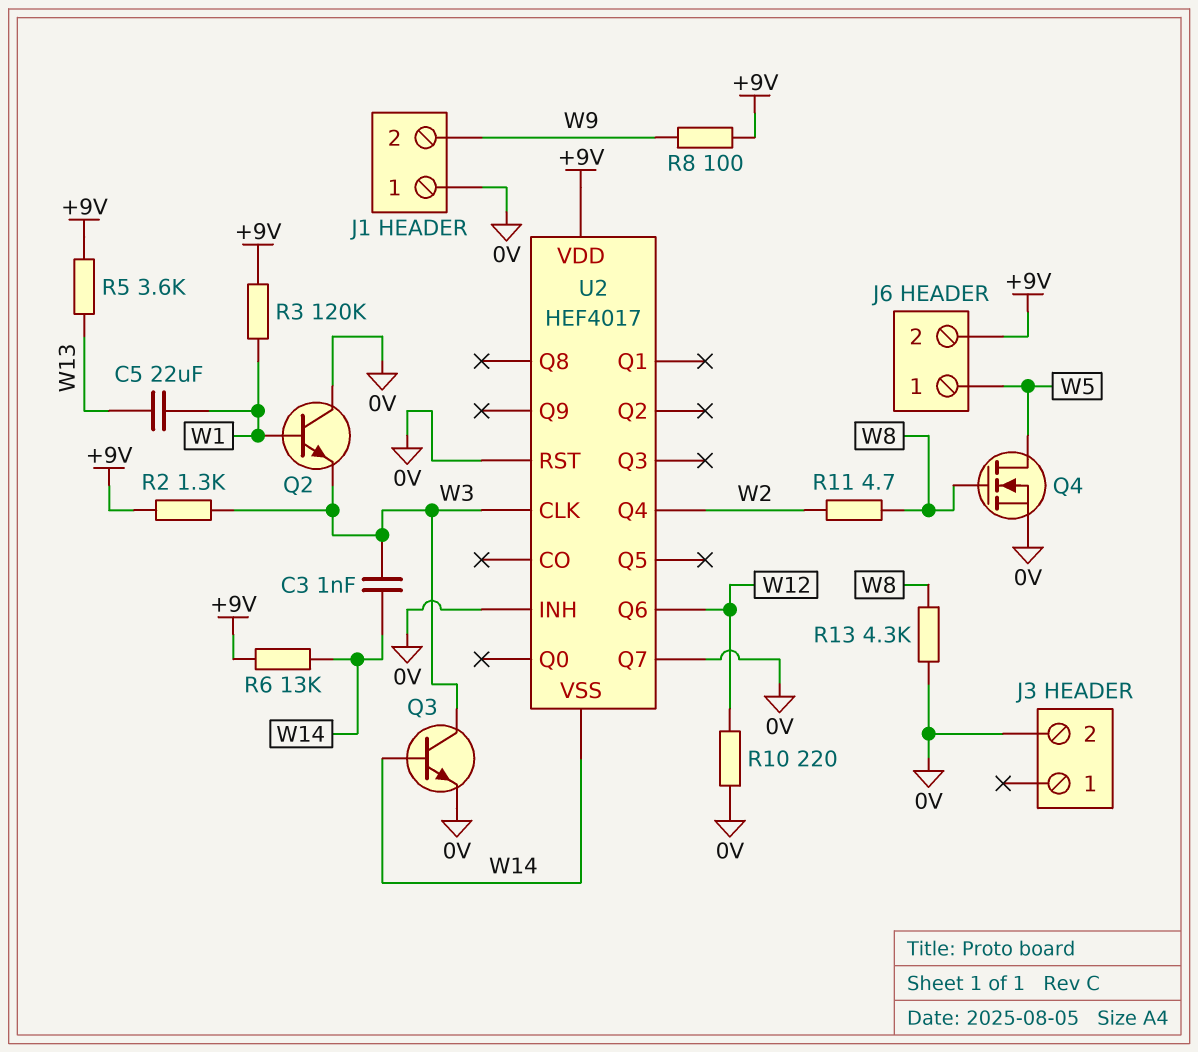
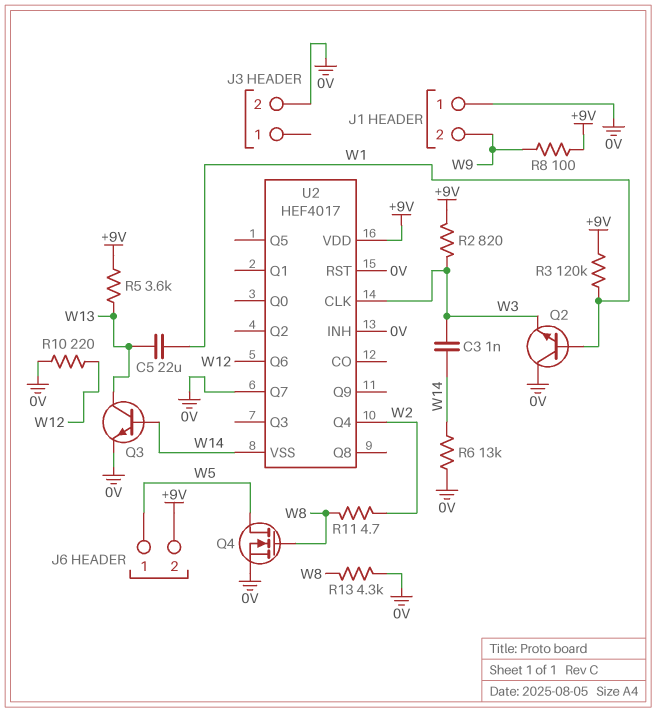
Q3: NPN (B W14, C W3, E 0V) -> NPN (B W14, C W13, E 0V)
R2: 1.3k (+9V, W3) -> 820 (+9V, W3)
R6: 13k (+9V, W14) -> 13k (0V, W14)

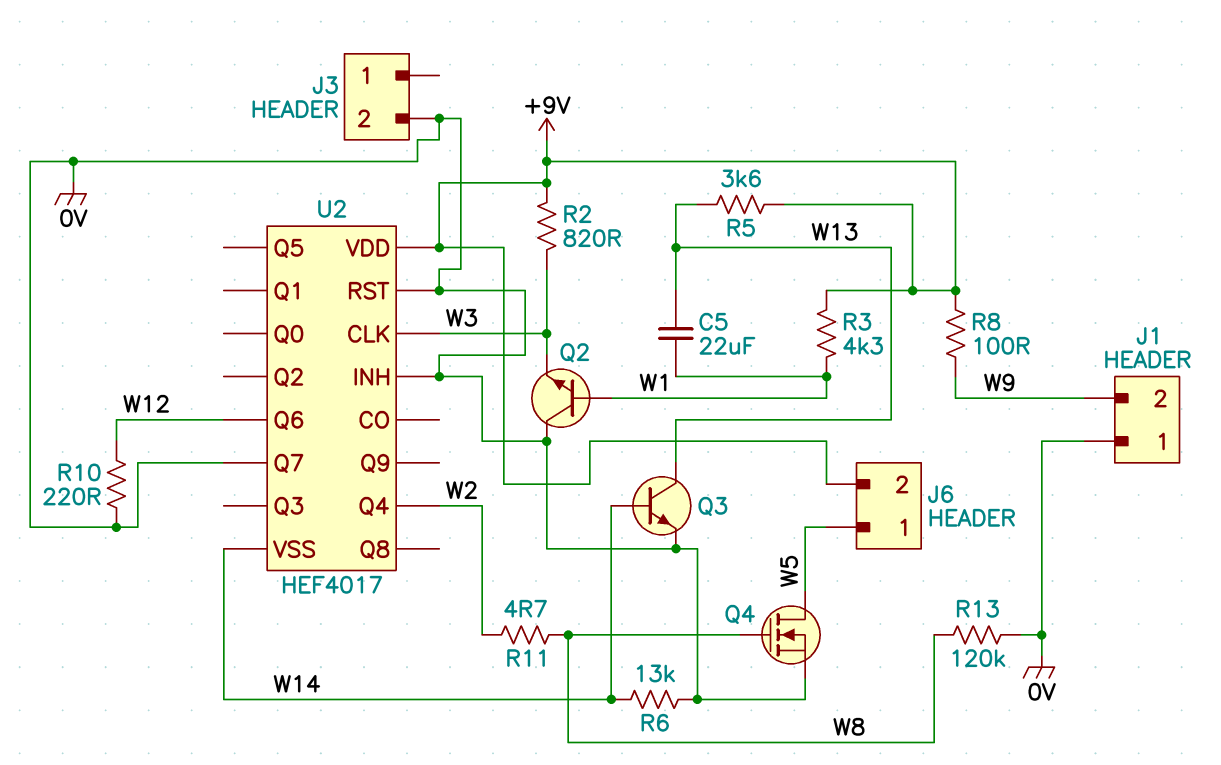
C3: 1nF (W3, W14) -> none
R3: 120k (+9V, W1) -> 4.3k (+9V, W1)
R13: 4.3k (0V, W8) -> 120k (0V, W8)

